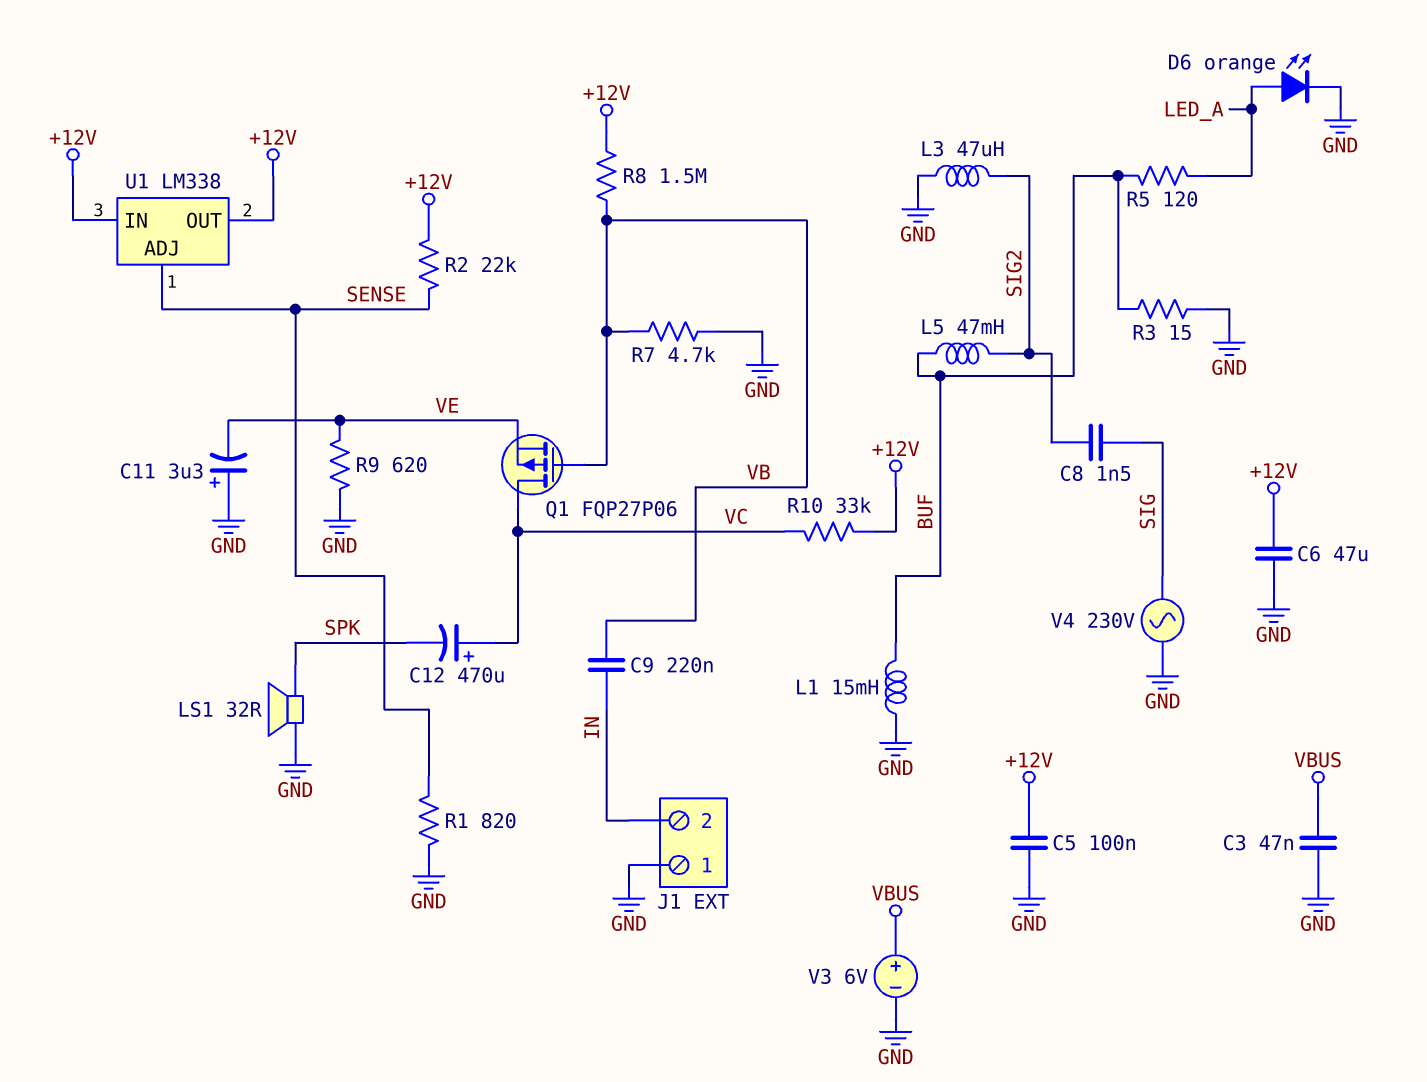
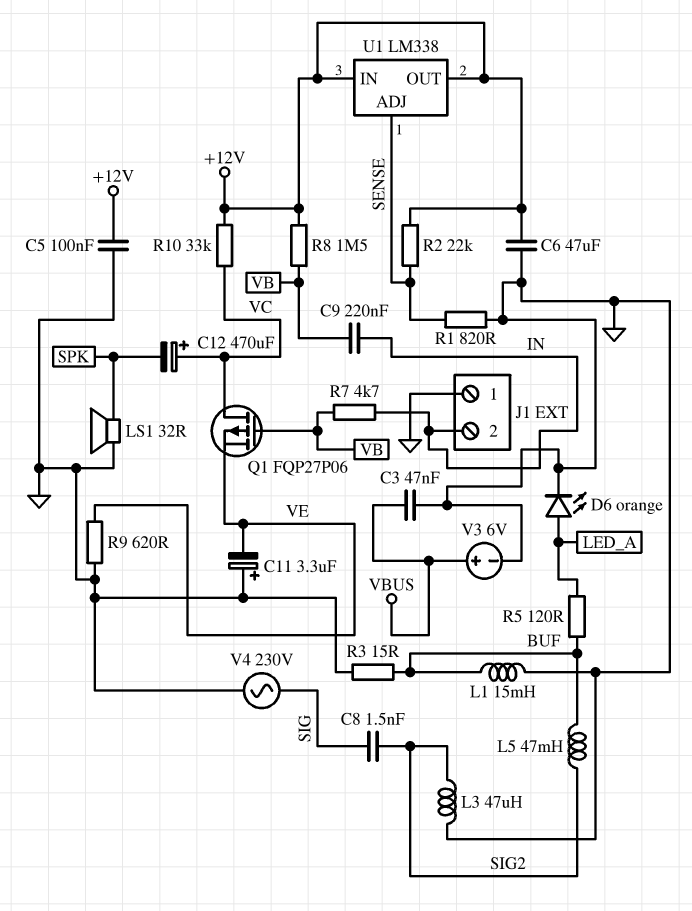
R7: 4.7k (GND, VB) -> 4.7k (IN, VB)

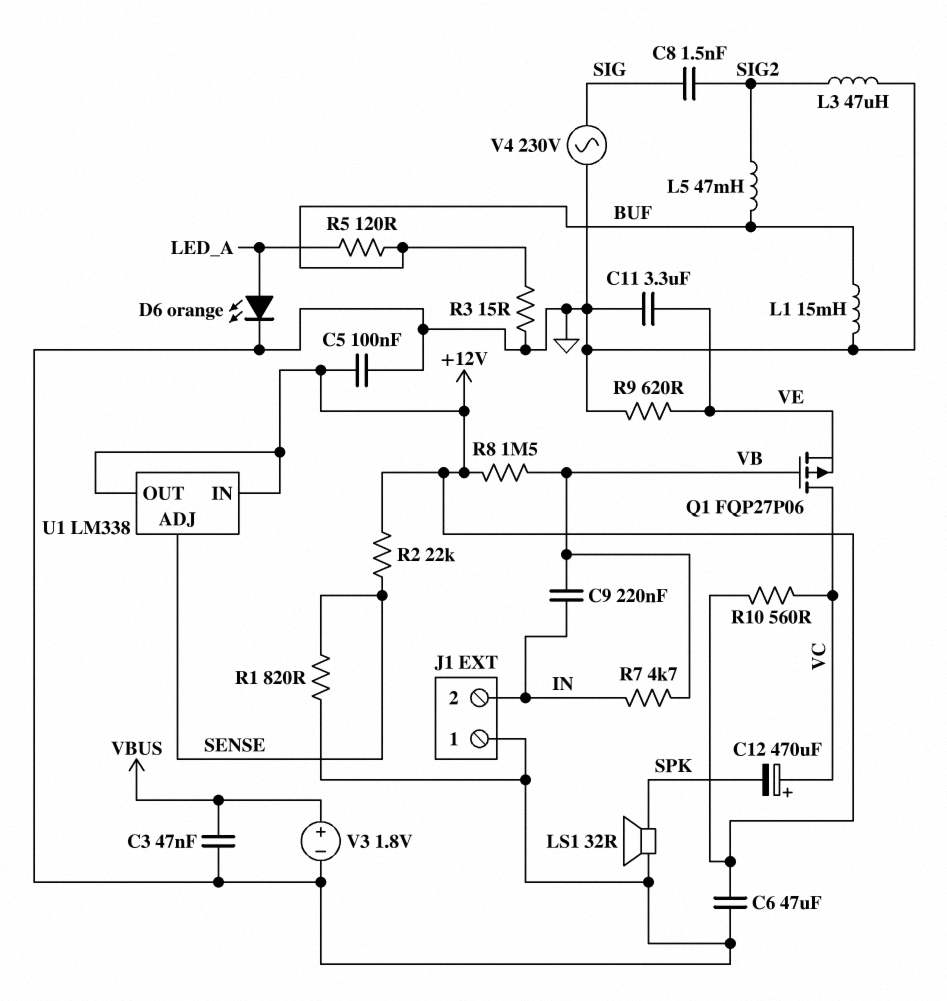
C11: 3.3uF (plus GND, minus VE) -> 3.3uF (GND, VE)
R10: 33k (+12V, VC) -> 560 (+12V, VC)
V3: 6V (plus VBUS, minus GND) -> 1.8V (plus VBUS, minus GND)

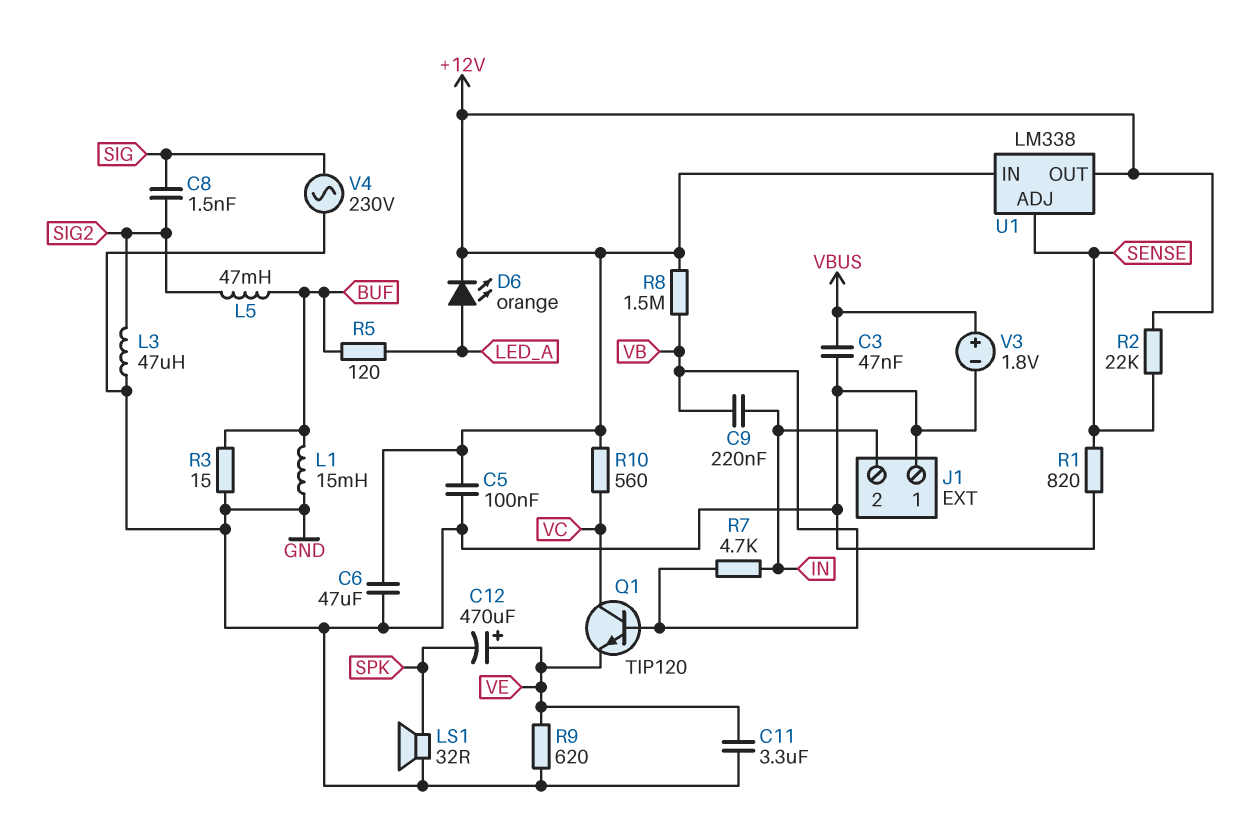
C12: 470uF (plus VC, minus SPK) -> 470uF (plus VE, minus SPK)
D6: LED orange (A LED_A, K GND) -> LED orange (A LED_A, K +12V)
Q1: PMOS FQP27P06 (G VB, D VC, S VE) -> NPN TIP120 (B VB, C VC, E VE)

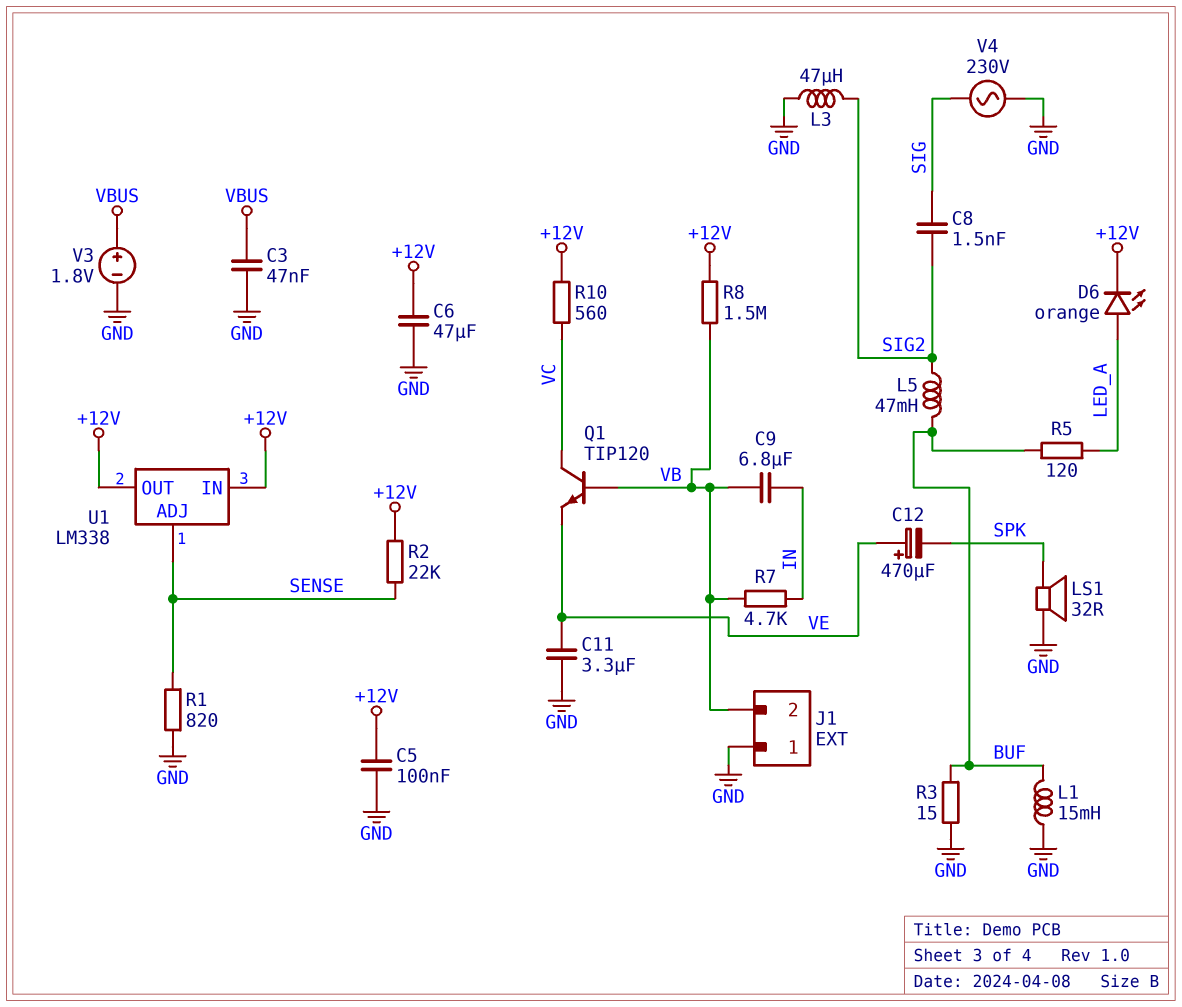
C9: 220nF (IN, VB) -> 6.8uF (IN, VB)
J1 pin 2: IN -> VB
R9: 620 (GND, VE) -> none

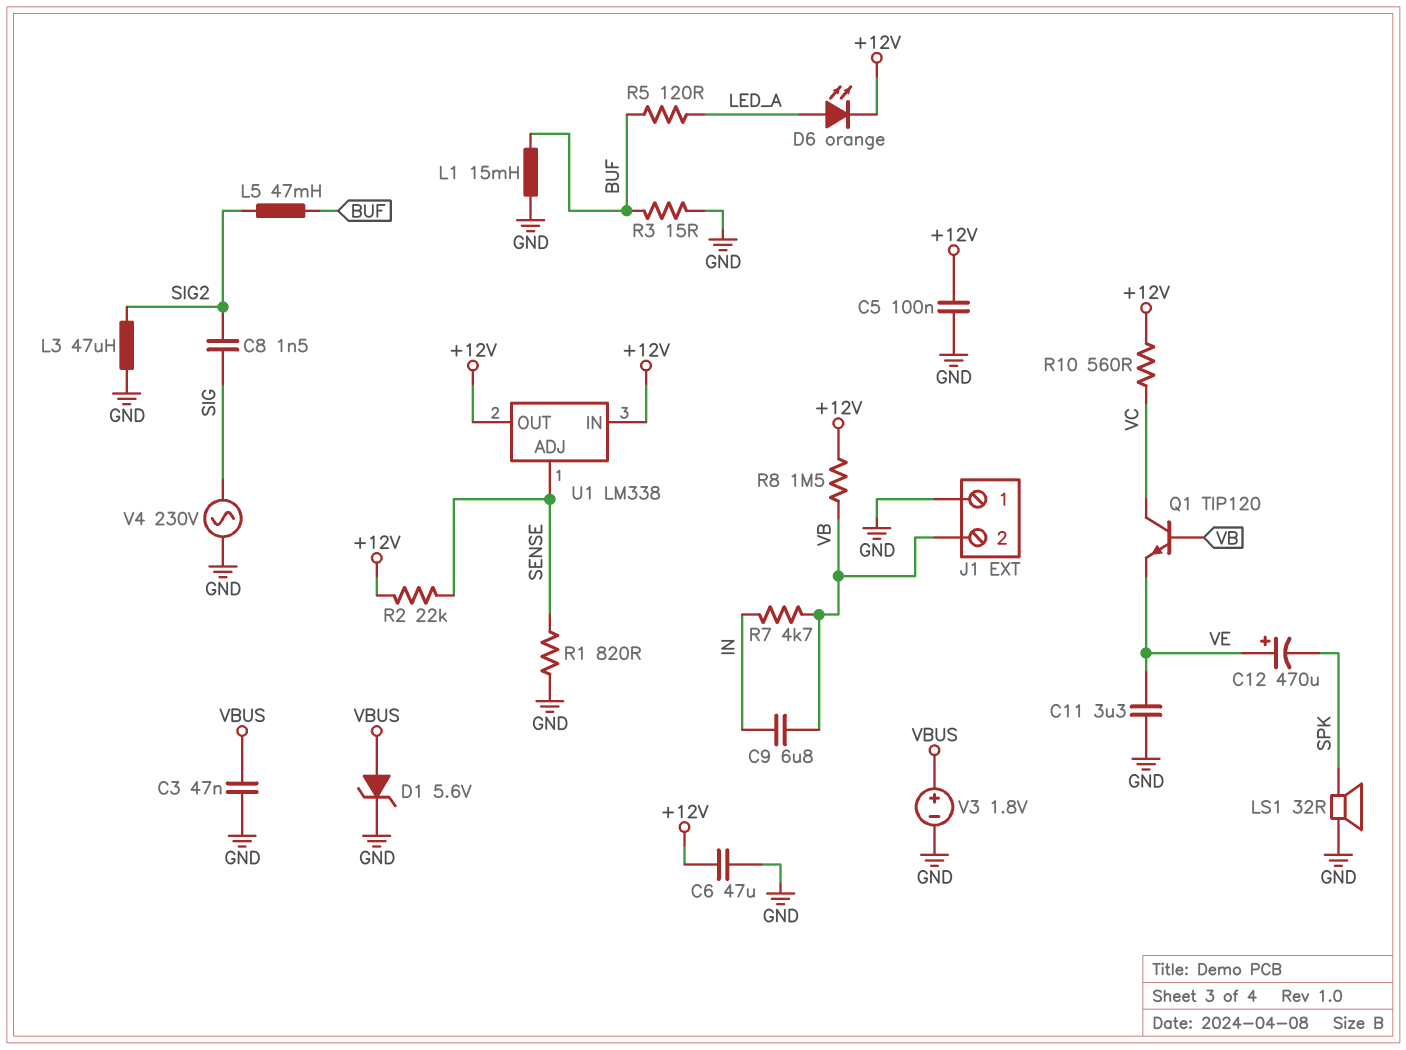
D1: none -> zener 5.6V (A VBUS, K GND)

